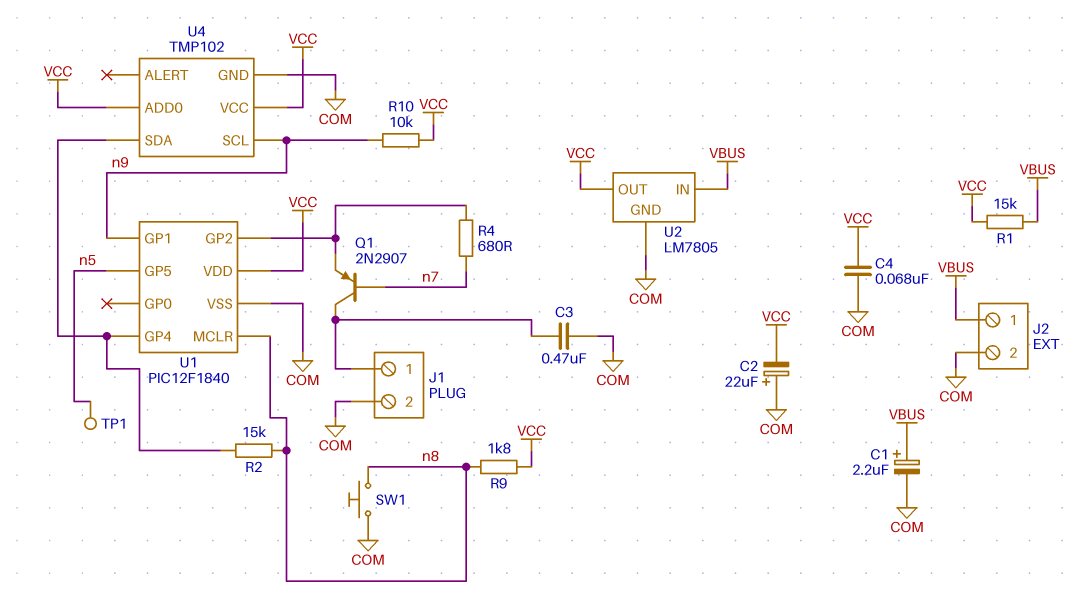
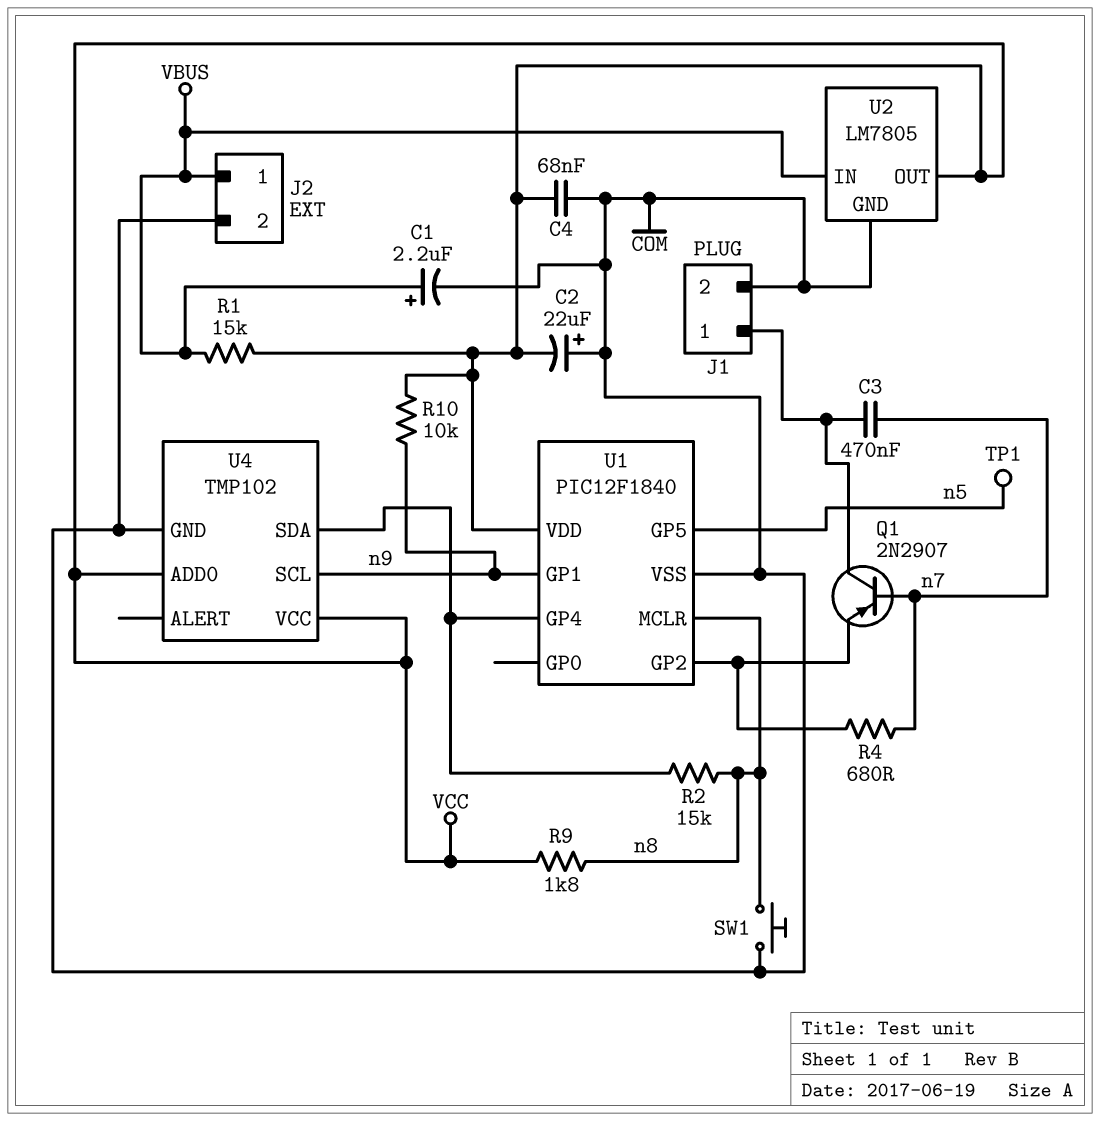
C3: 470nF (COM, J1/1) -> 470nF (J1/1, n7)

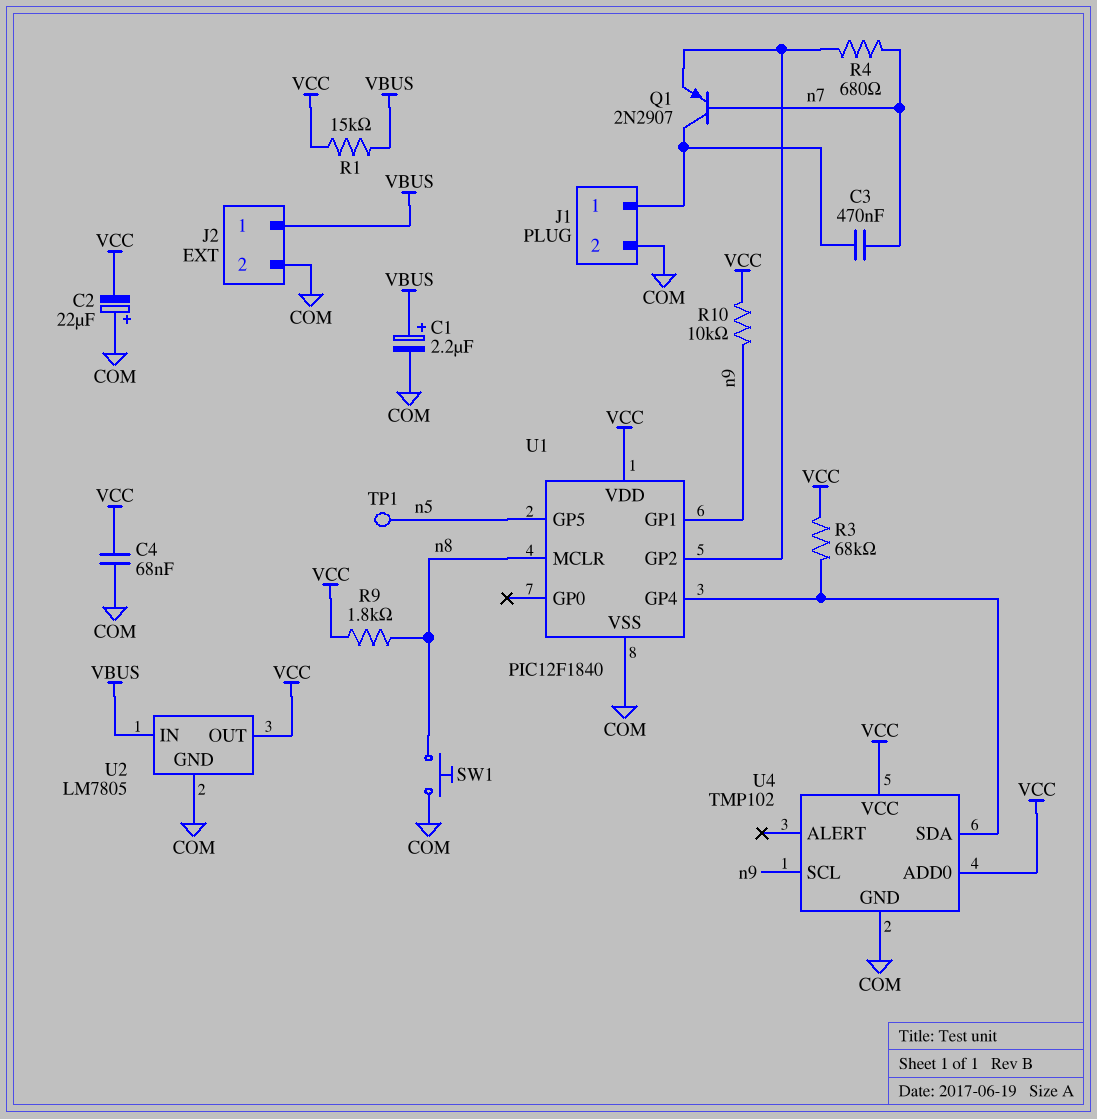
R2: 15k (U1/GP4, n8) -> none
R3: none -> 68k (U1/GP4, VCC)

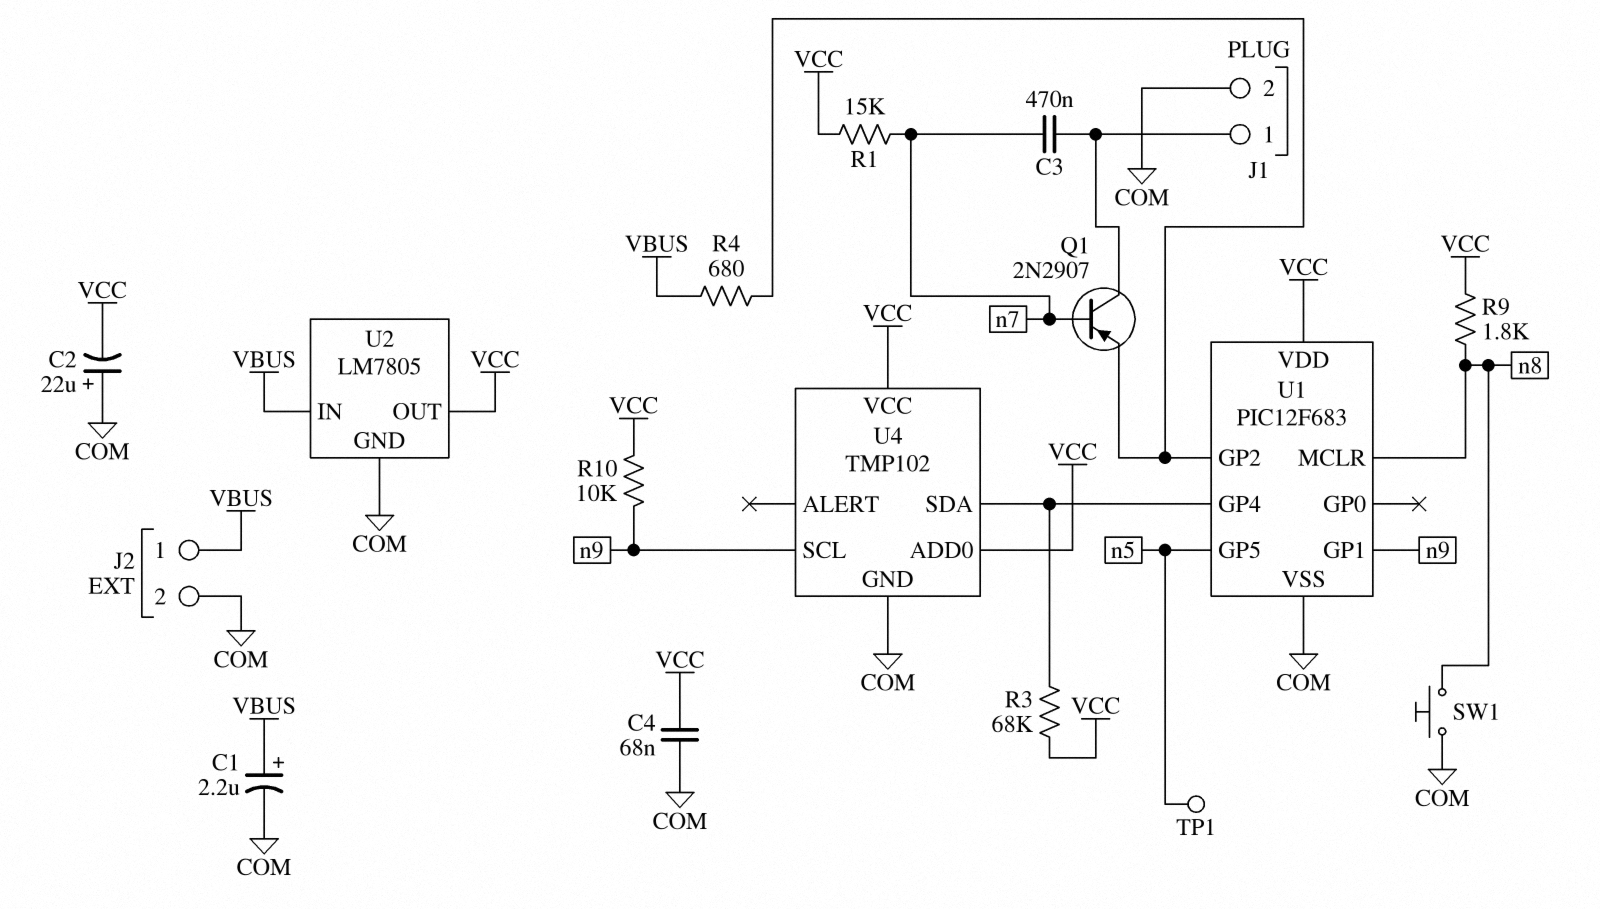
R1: 15k (VBUS, VCC) -> 15k (VCC, n7)
R4: 680 (U1/GP2, n7) -> 680 (U1/GP2, VBUS)
U1: PIC12F1840 -> PIC12F683

